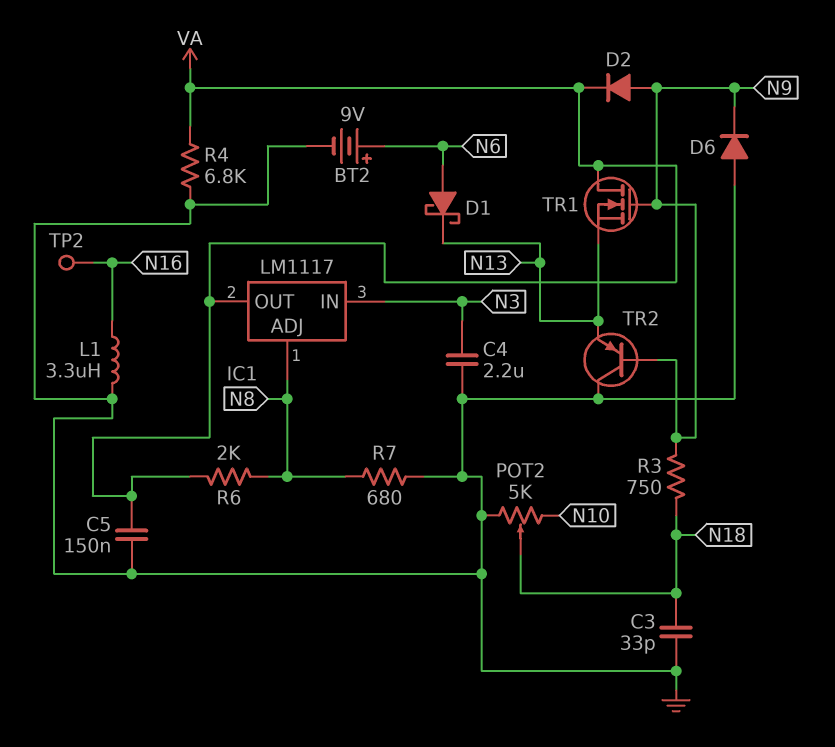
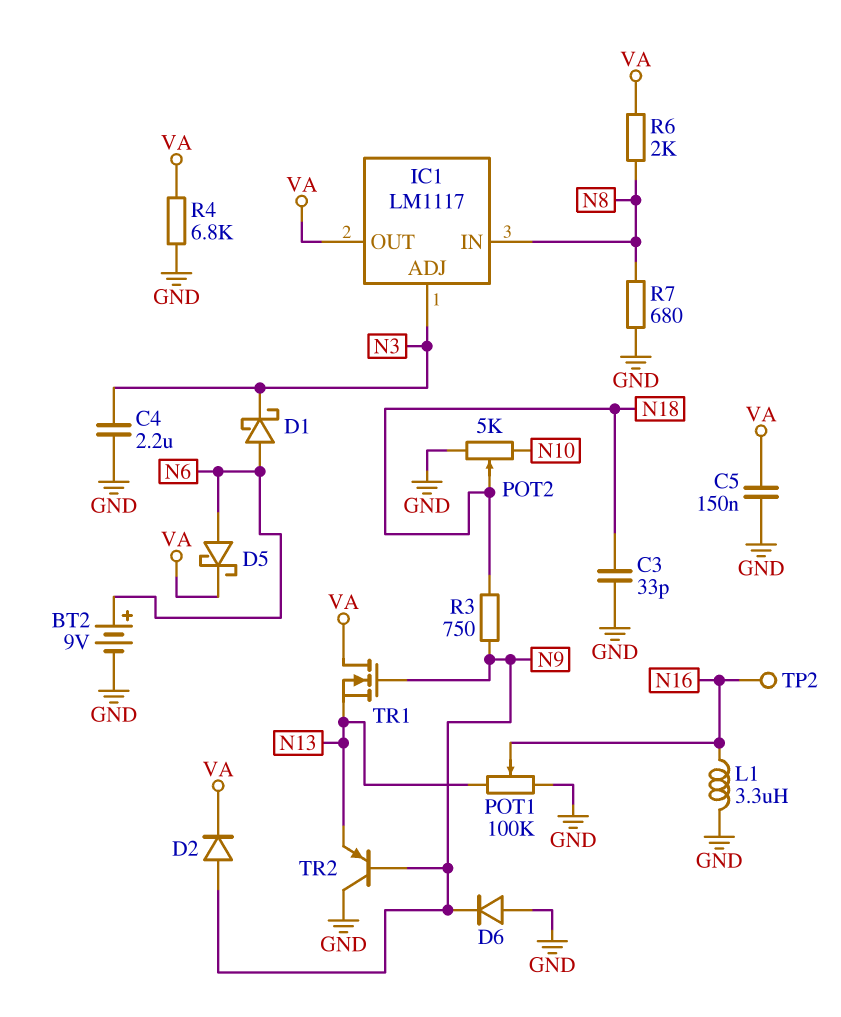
D1: schottky (A N6, K N13) -> schottky (A N6, K N3)
D5: none -> schottky (A N6, K VA)
IC1 pin ADJ: N8 -> N3
IC1 pin IN: N3 -> N8
POT1: none -> 100k (GND, N13, wiper N16)

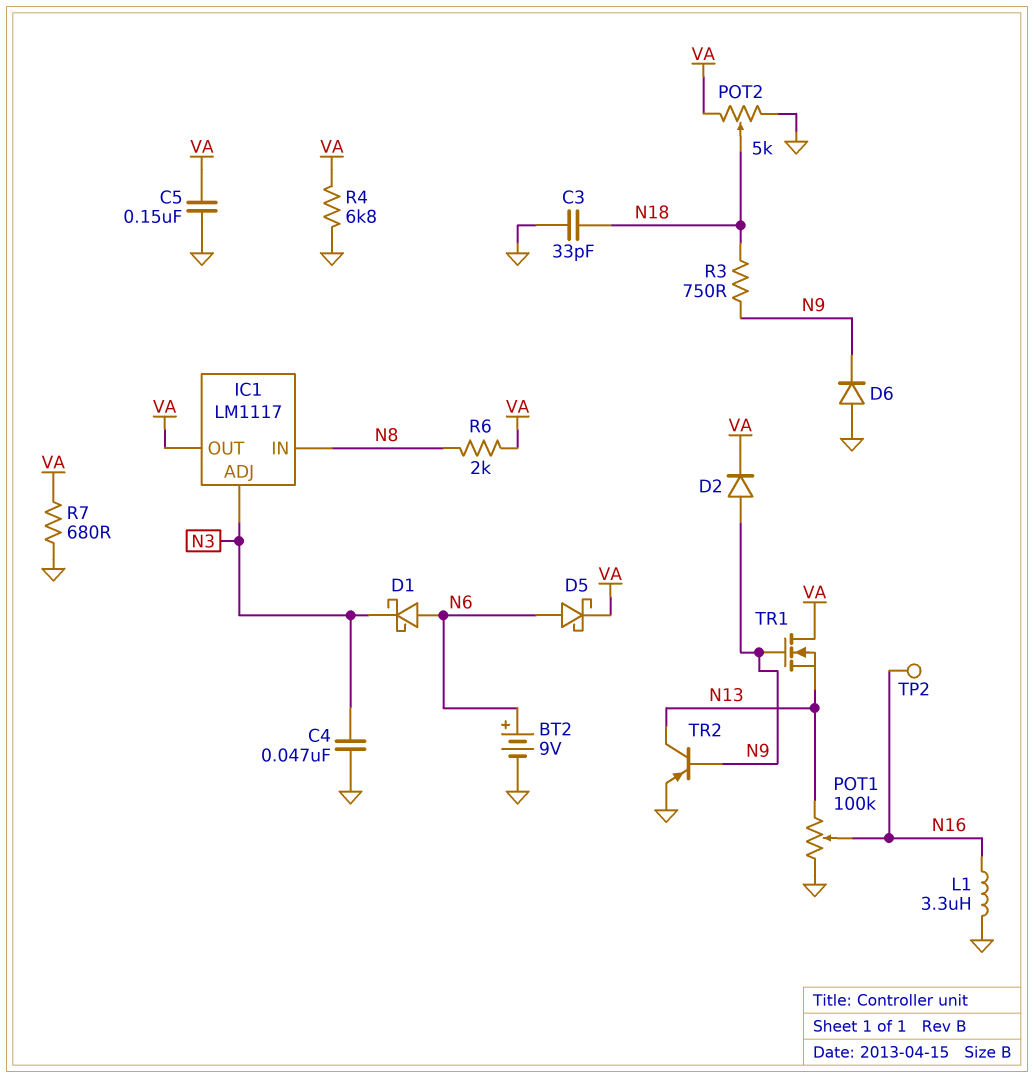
C4: 2.2uF (GND, N3) -> 47nF (GND, N3)
POT2: 5k (GND, N10, wiper N18) -> 5k (GND, VA, wiper N18)
R7: 680 (GND, N8) -> 680 (GND, VA)
TR2: PNP (B N9, C GND, E N13) -> PNP (B N9, C N13, E GND)

